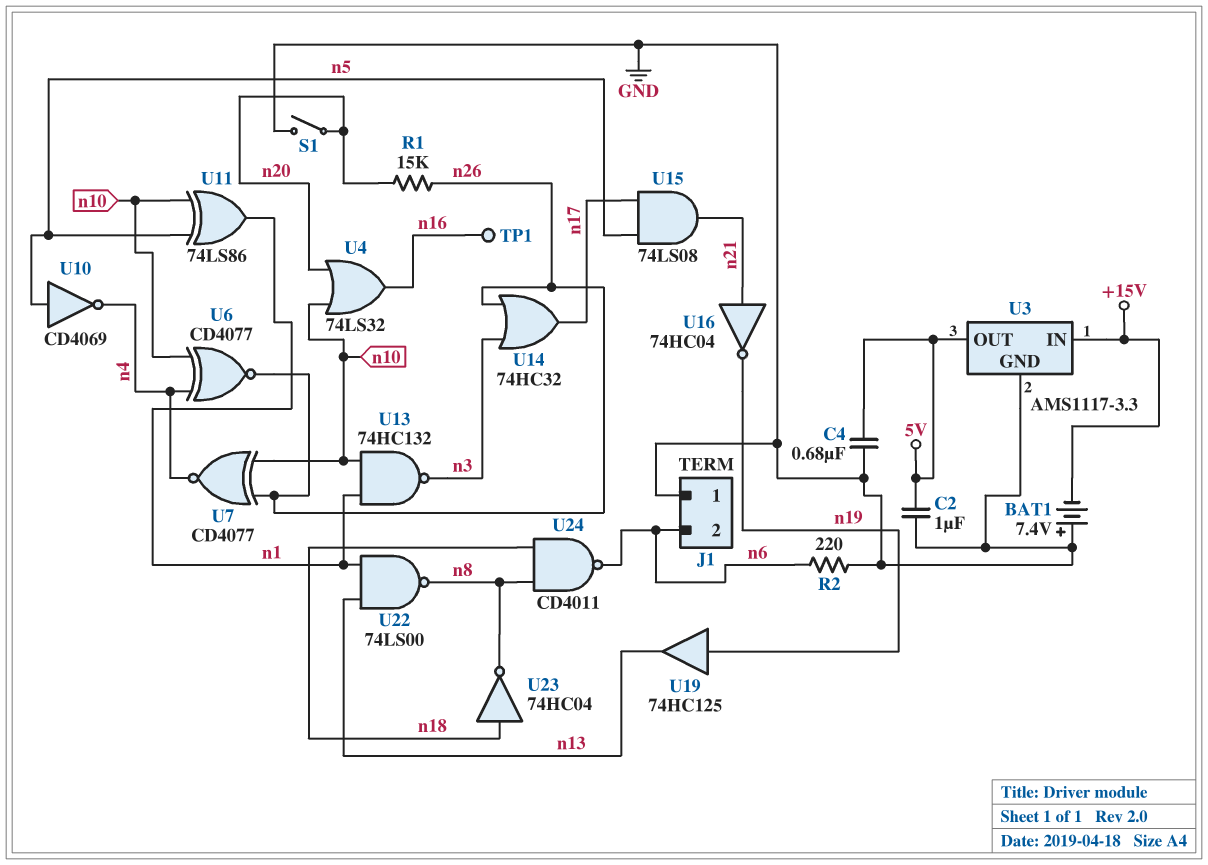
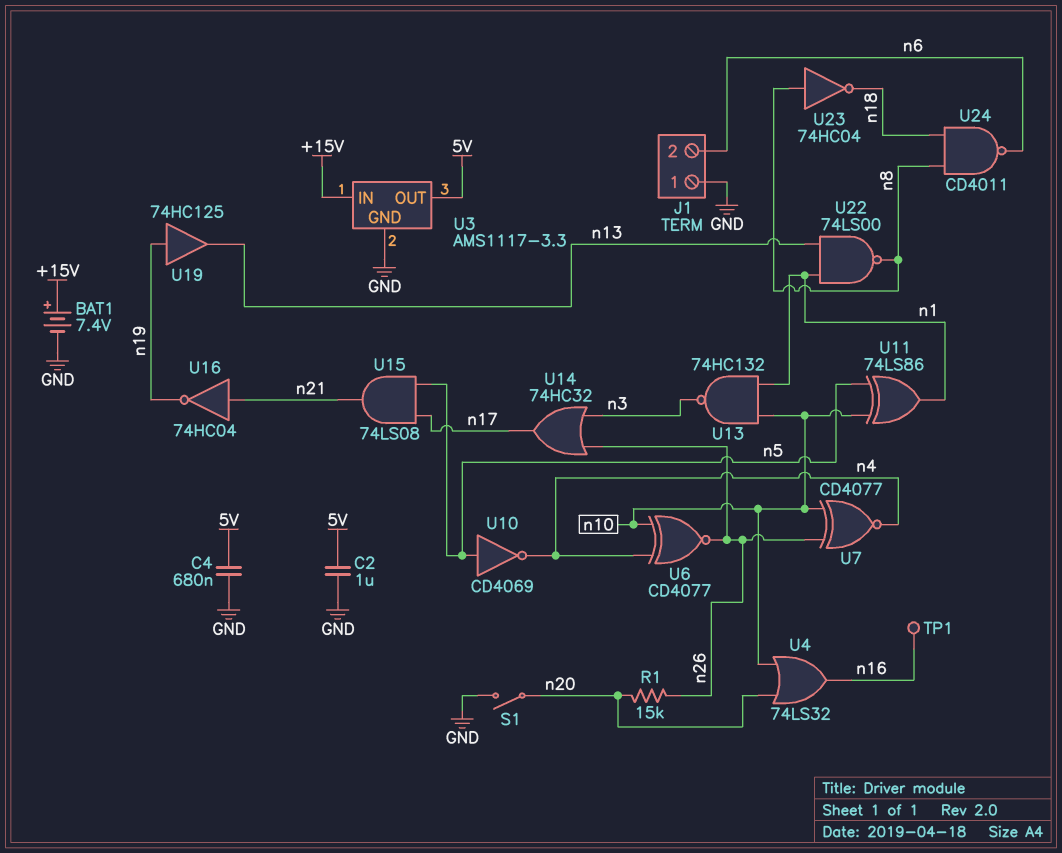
BAT1: 7.4V (plus GND, minus +15V) -> 7.4V (plus +15V, minus GND)
R2: 220 (GND, n6) -> none
U23: NOT 74HC04 (in n18, out n8) -> NOT 74HC04 (in n8, out n18)

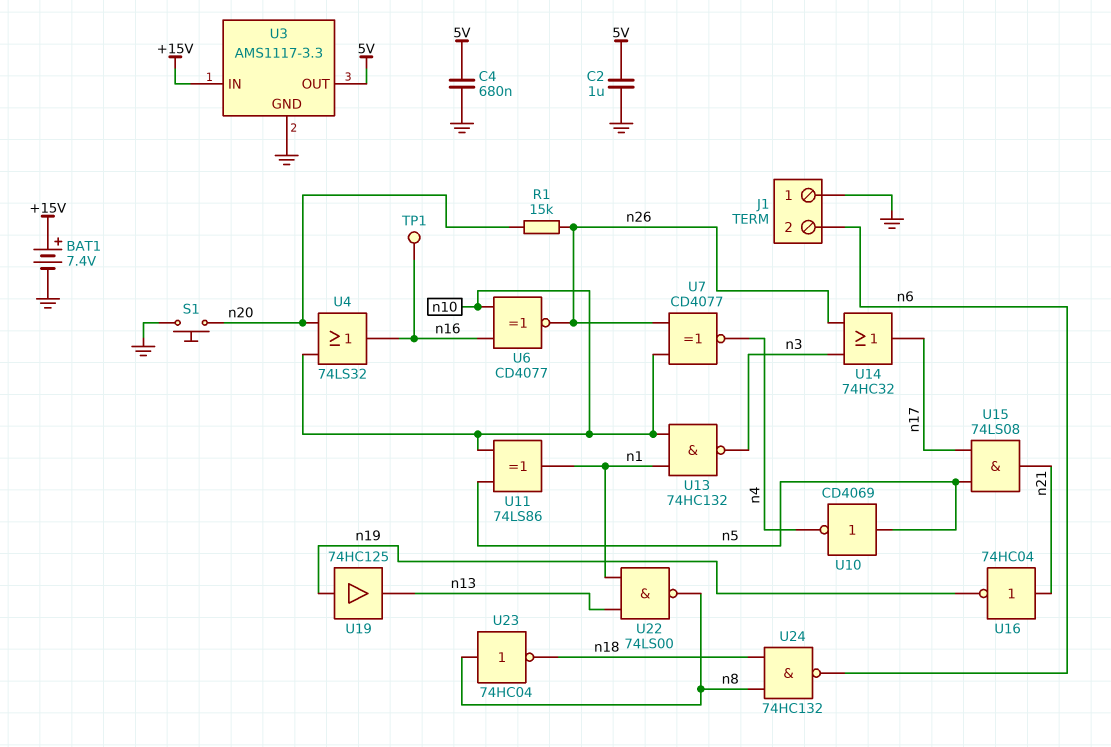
S1: switch (GND, n20) -> button (GND, n20)
U6: XNOR CD4077 (in n4, in n10, out n26) -> XNOR CD4077 (in n10, in n16, out n26)
U24: NAND CD4011 (in n8, in n18, out n6) -> NAND 74HC132 (in n8, in n18, out n6)

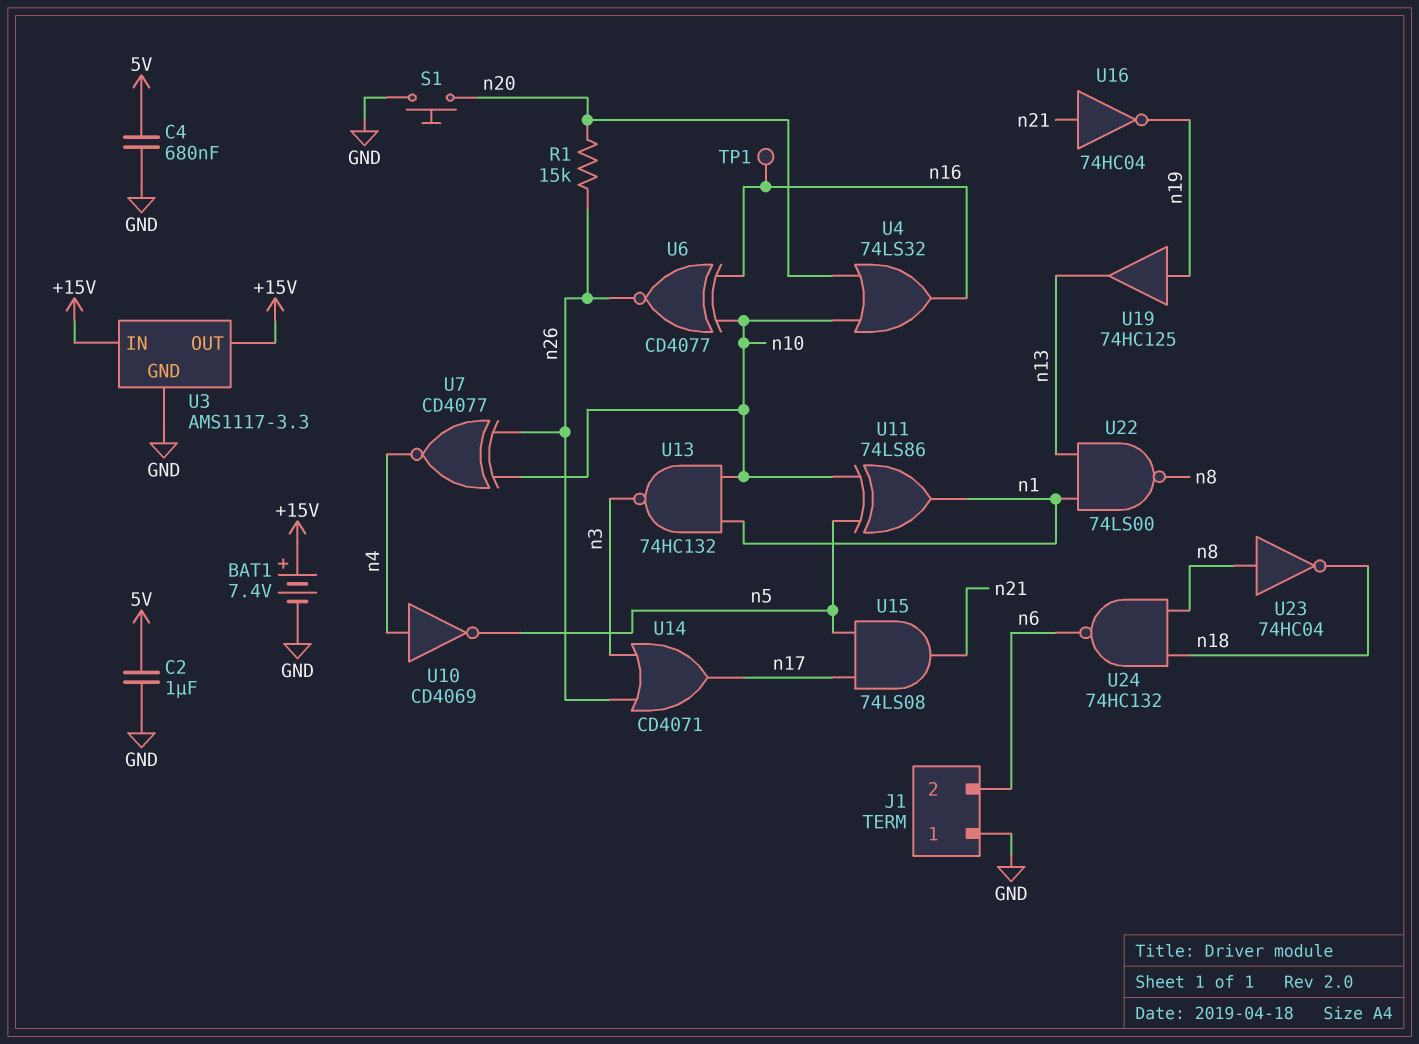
U3 pin OUT: 5V -> +15V
U10: NOT CD4069 (in n5, out n4) -> NOT CD4069 (in n4, out n5)
U14: OR 74HC32 (in n3, in n26, out n17) -> OR CD4071 (in n3, in n26, out n17)

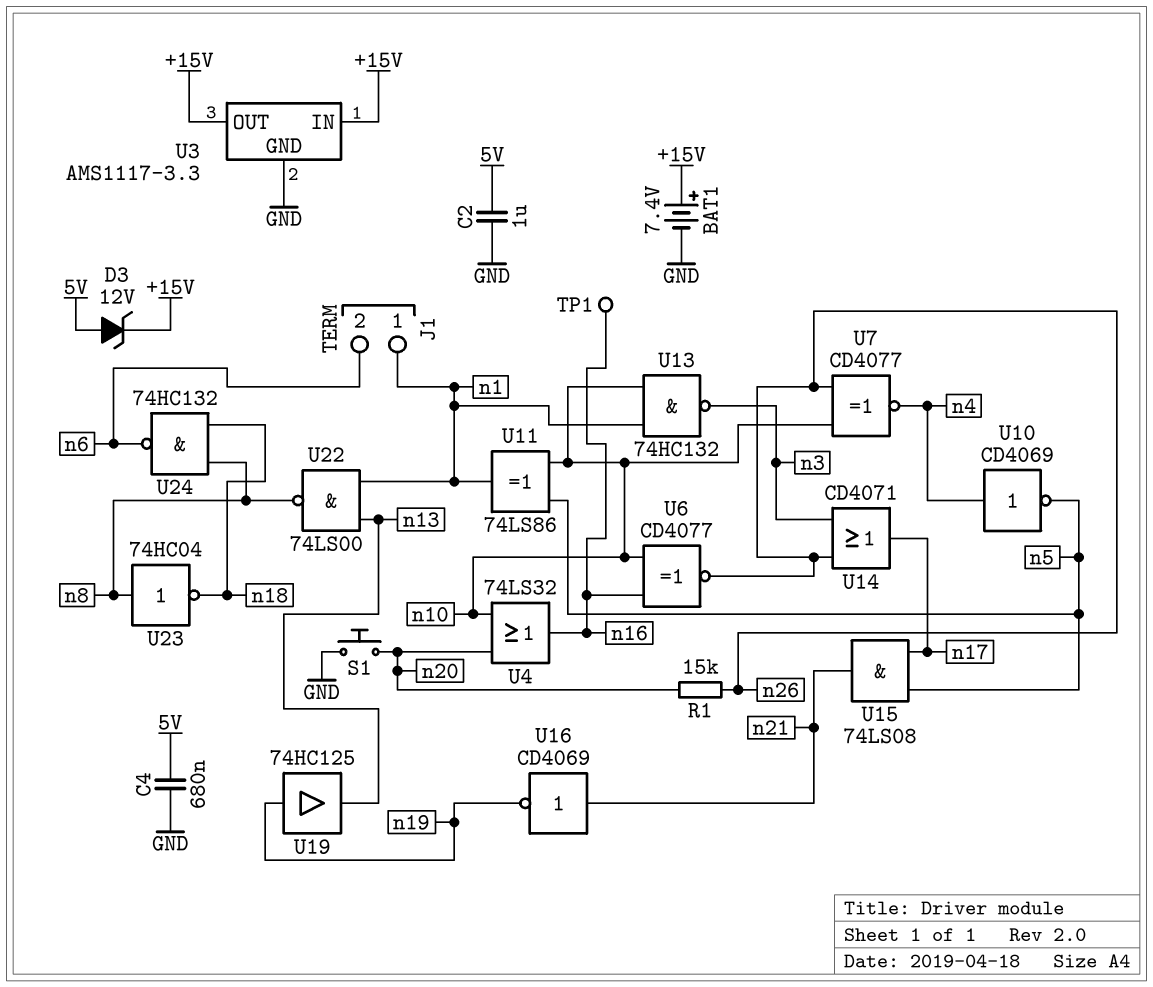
D3: none -> zener 12V (A 5V, K +15V)
J1 pin 1: GND -> n1
U16: NOT 74HC04 (in n21, out n19) -> NOT CD4069 (in n21, out n19)

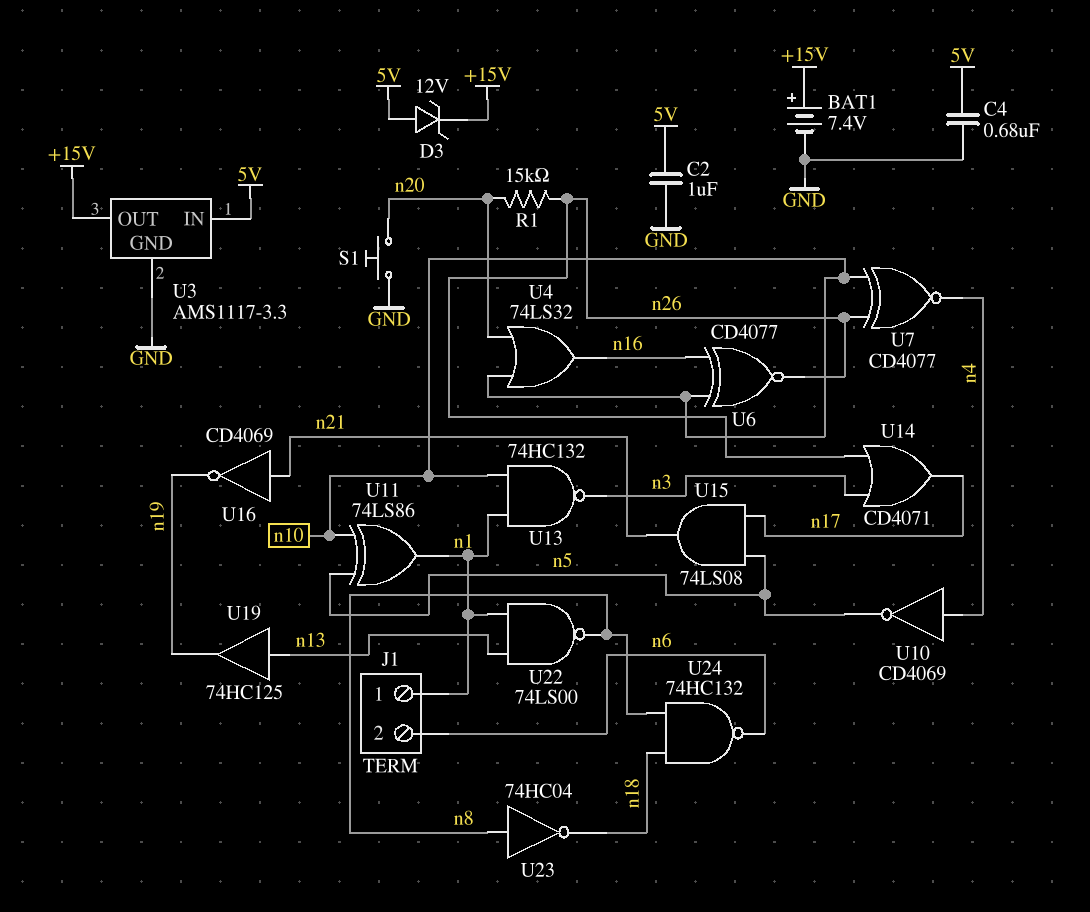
TP1: test point (n16) -> none
U3 pin IN: +15V -> 5V
U19: buffer 74HC125 (in n19, out n13) -> buffer 74HC125 (in n13, out n19)

